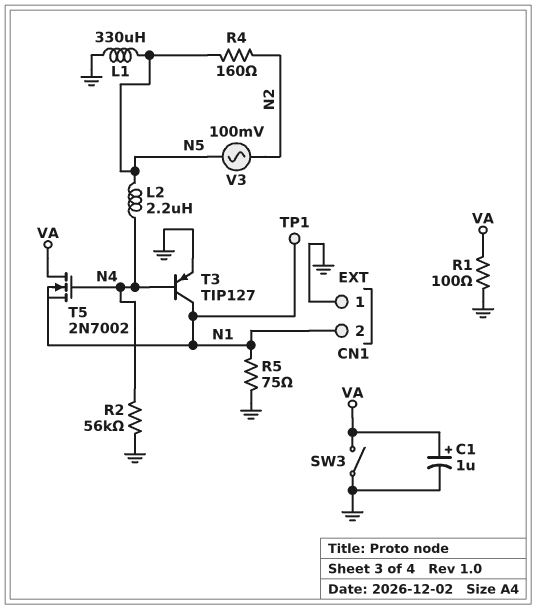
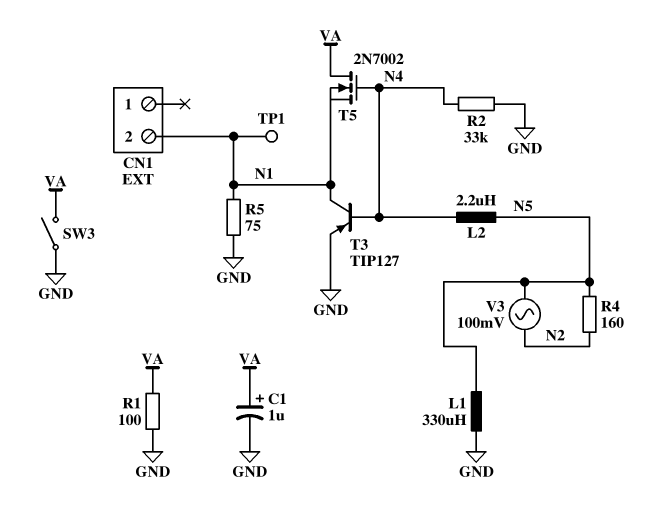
CN1 pin 1: GND -> none
R2: 56k (GND, N4) -> 33k (GND, N4)

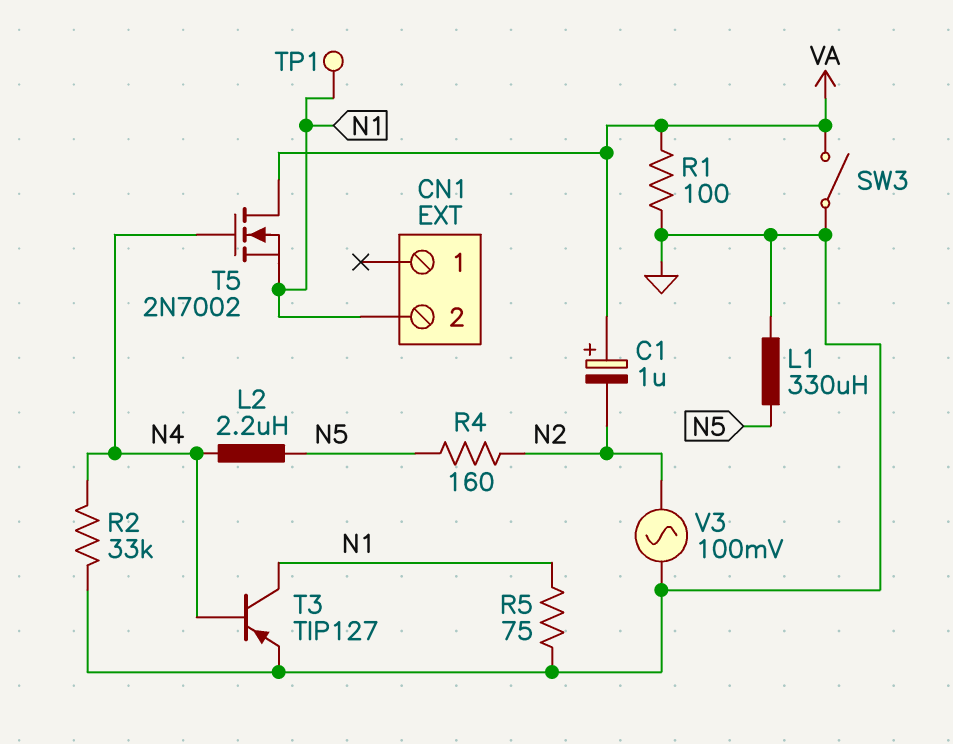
C1: 1uF (plus VA, minus GND) -> 1uF (plus VA, minus N2)
V3: AC 100mV (N2, N5) -> AC 100mV (GND, N2)

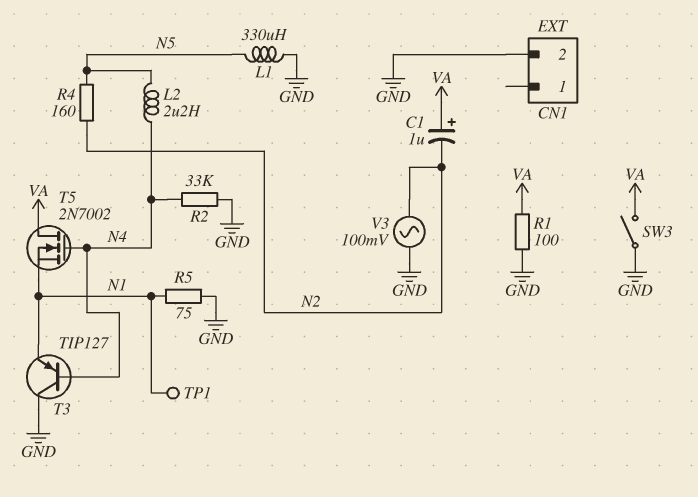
CN1 pin 2: N1 -> GND
T3: PNP TIP127 (B N4, C N1, E GND) -> PNP TIP127 (B N4, C GND, E N1)

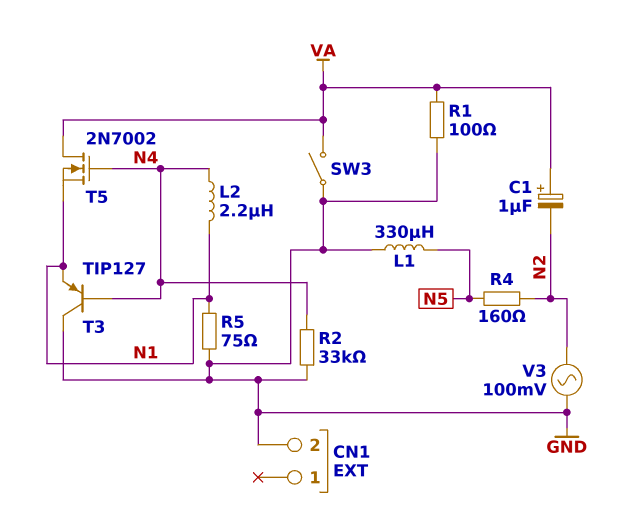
L2: 2.2uH (N4, N5) -> 2.2uH (N1, N4)
TP1: test point (N1) -> none

